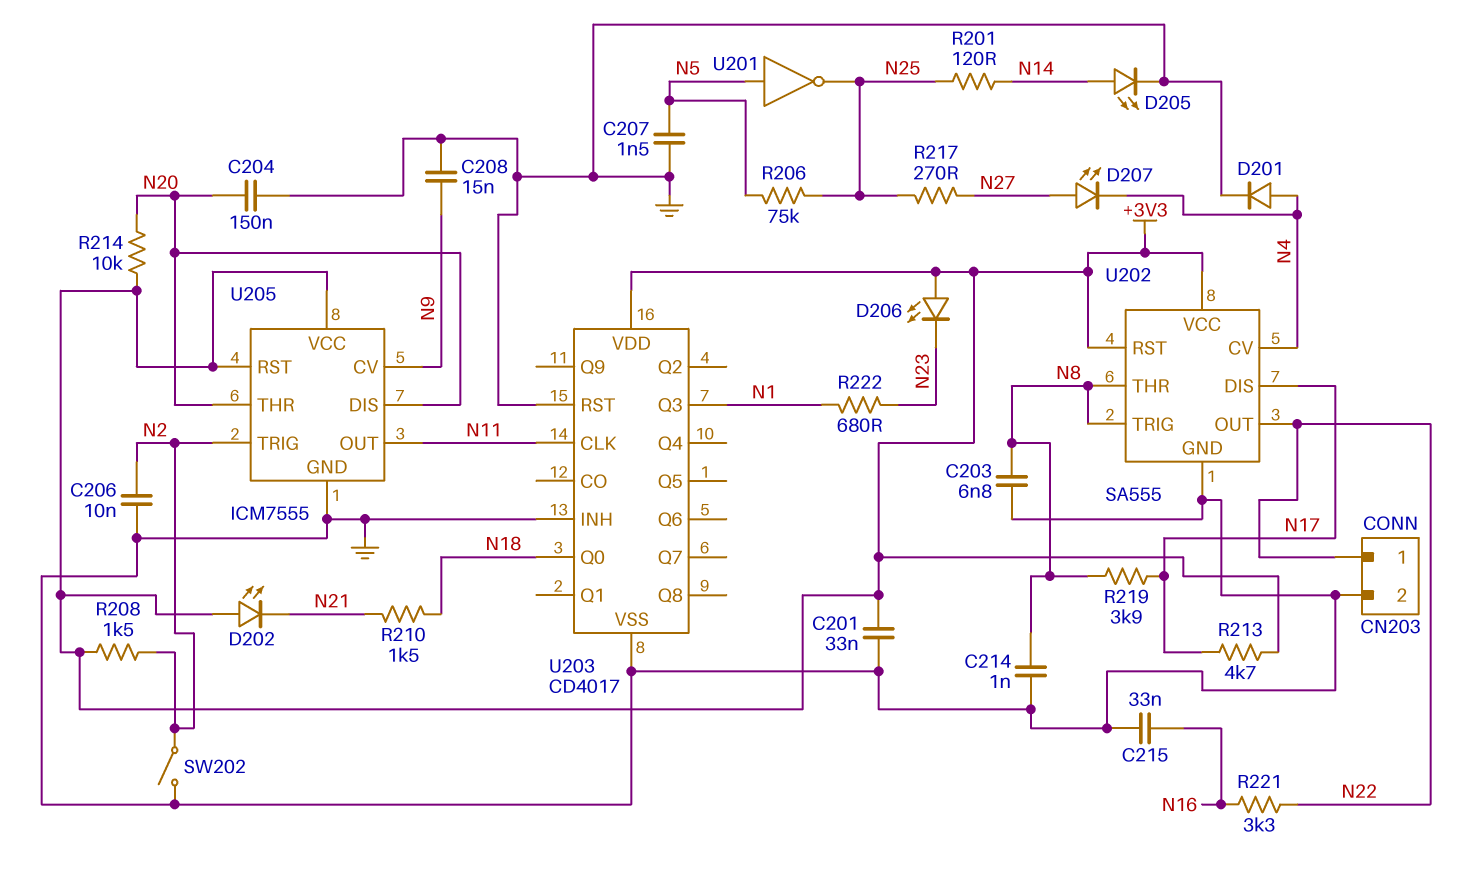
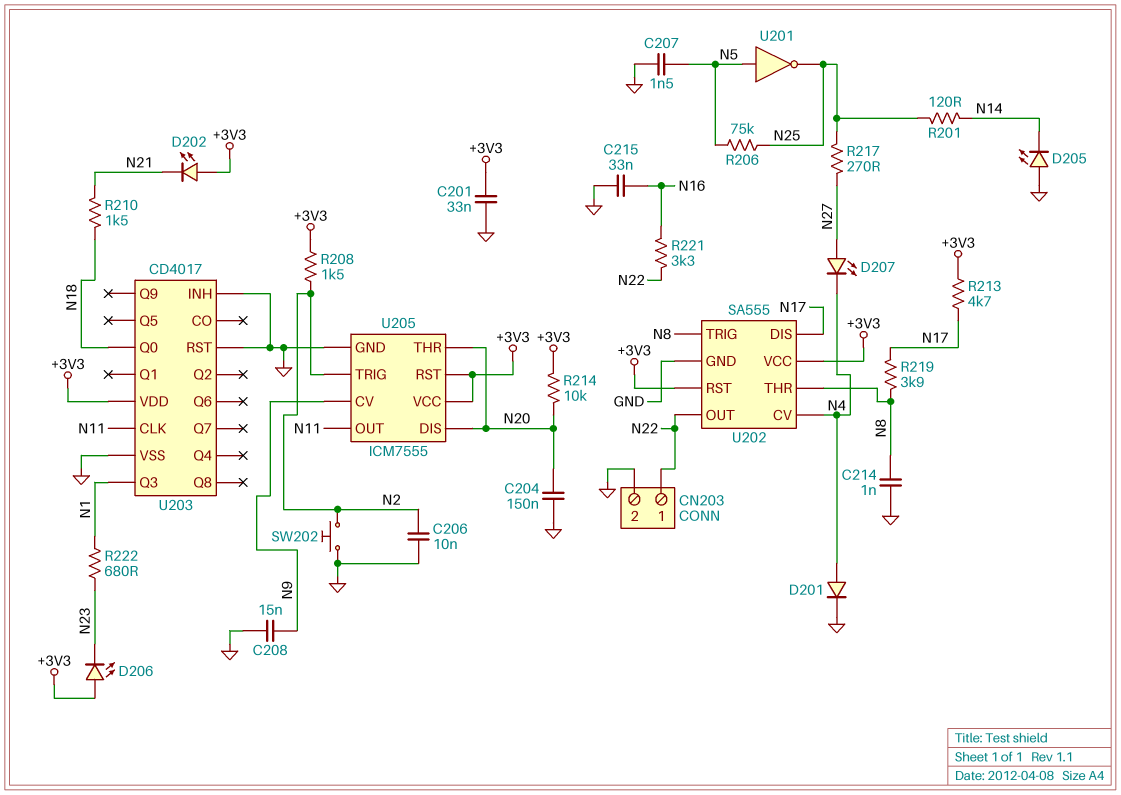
C203: 6.8nF (GND, N8) -> none
D205: LED (A N14, K GND) -> LED (A GND, K N14)
SW202: switch (GND, N2) -> button (GND, N2)

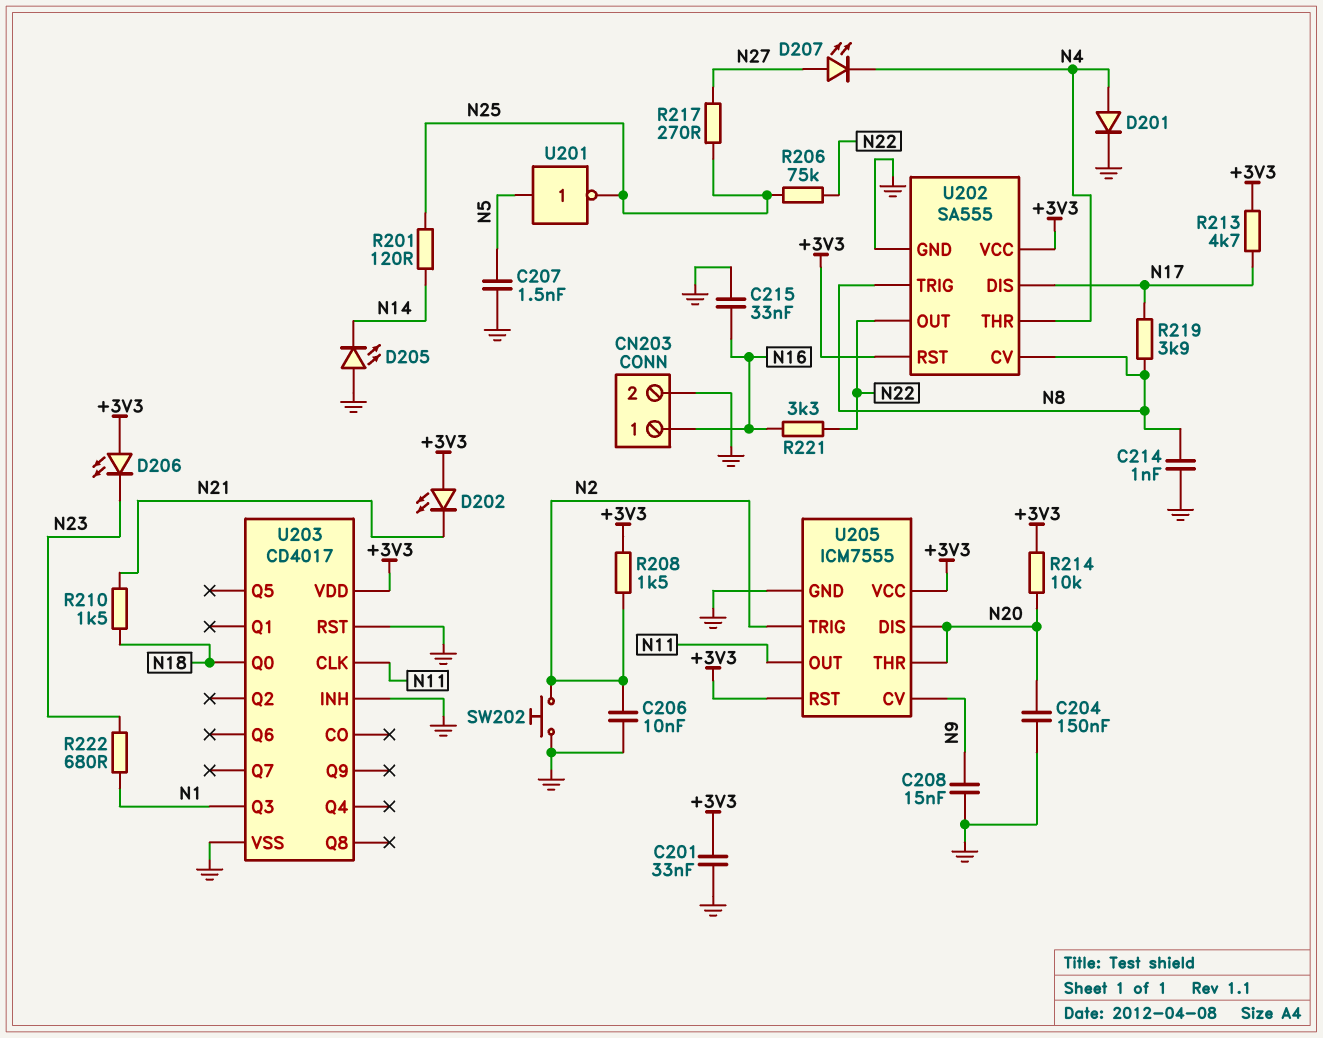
CN203 pin 1: N22 -> N16
R206: 75k (N5, N25) -> 75k (N22, N25)
U202 pin CV: N4 -> N8
U202 pin THR: N8 -> N4

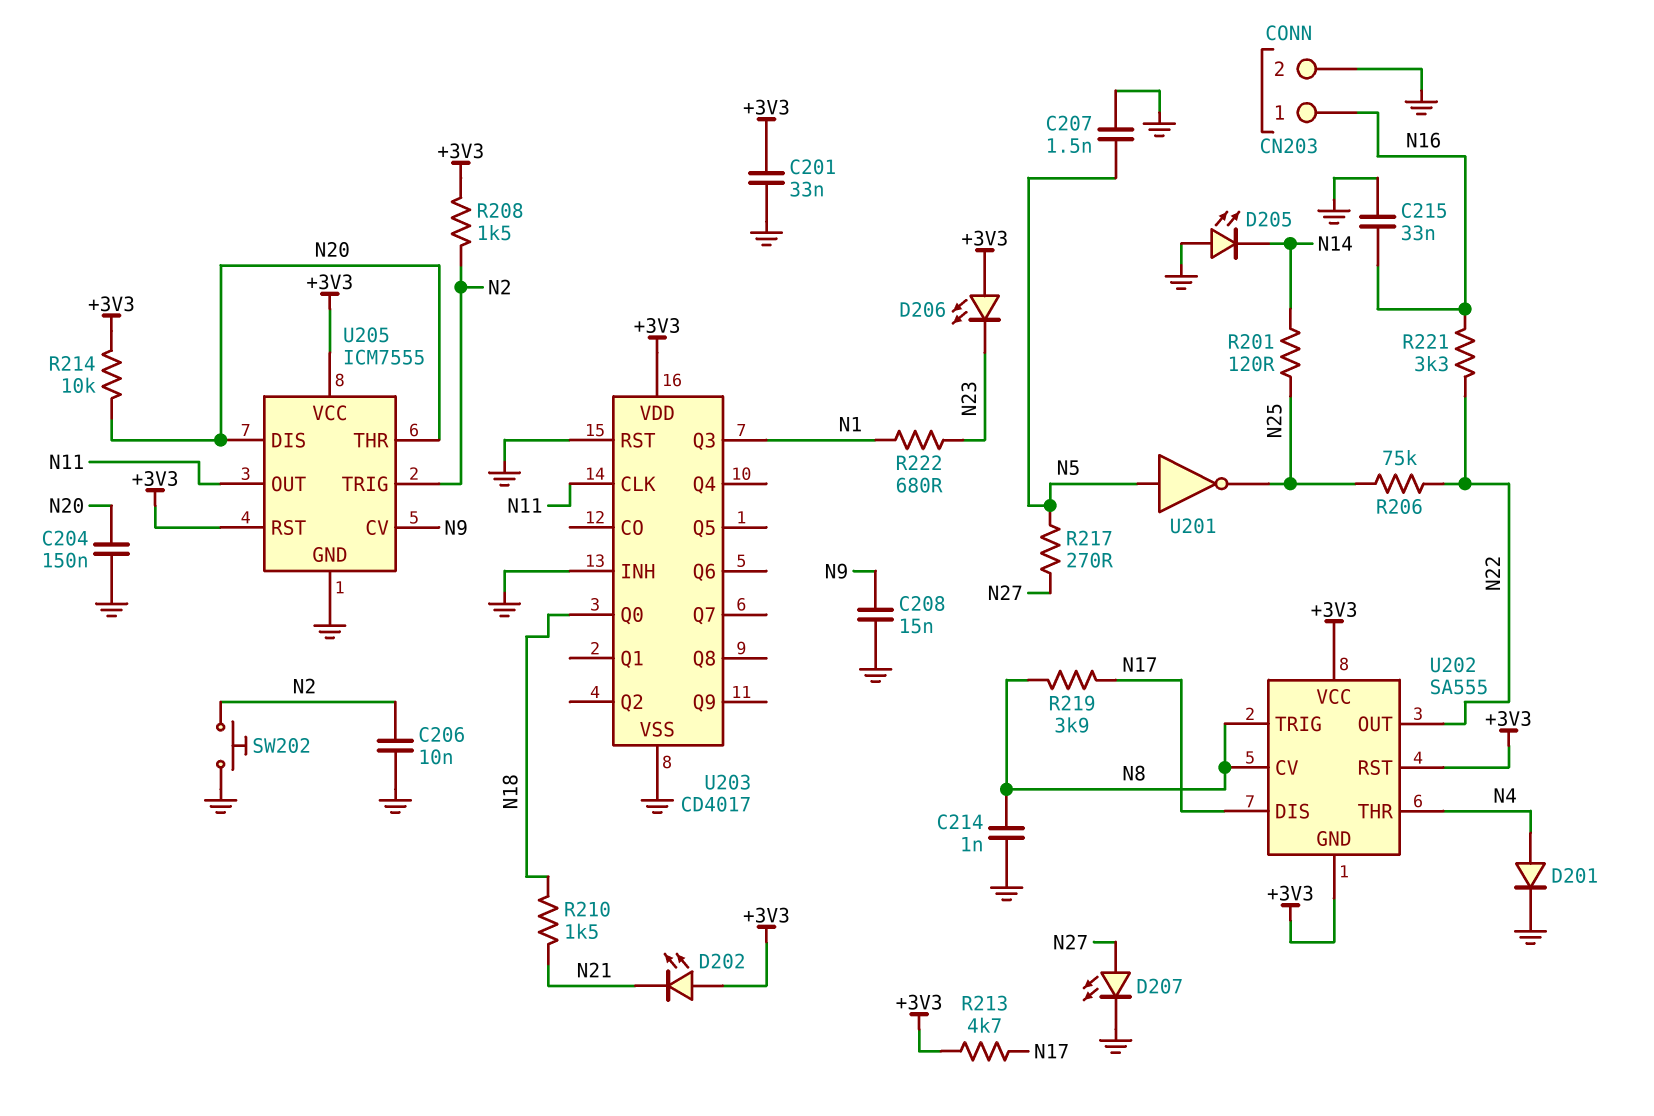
D207: LED (A N27, K N4) -> LED (A N27, K GND)
R217: 270 (N25, N27) -> 270 (N5, N27)
U202 pin GND: GND -> +3V3

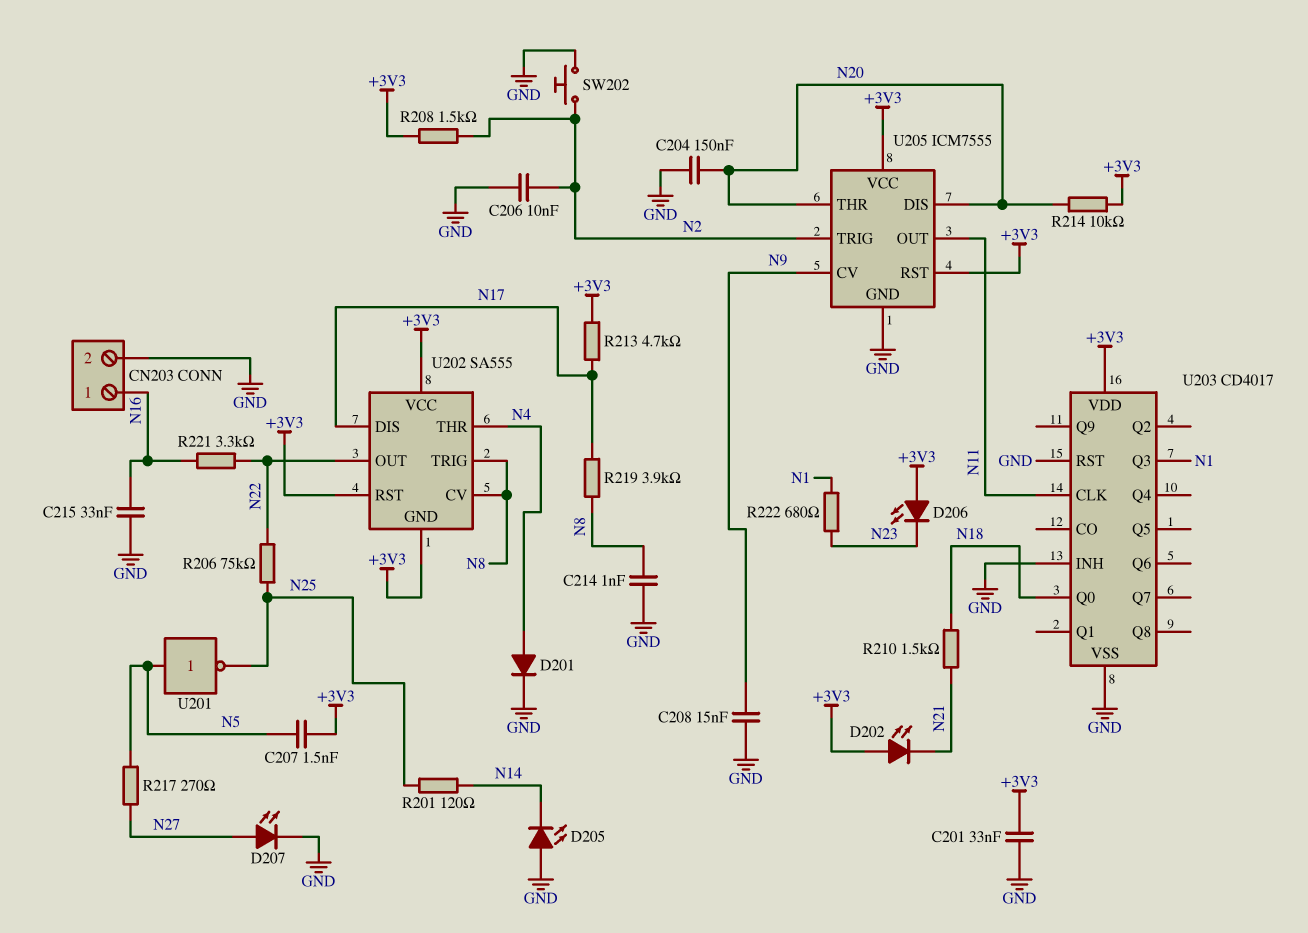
C207: 1.5nF (GND, N5) -> 1.5nF (+3V3, N5)

